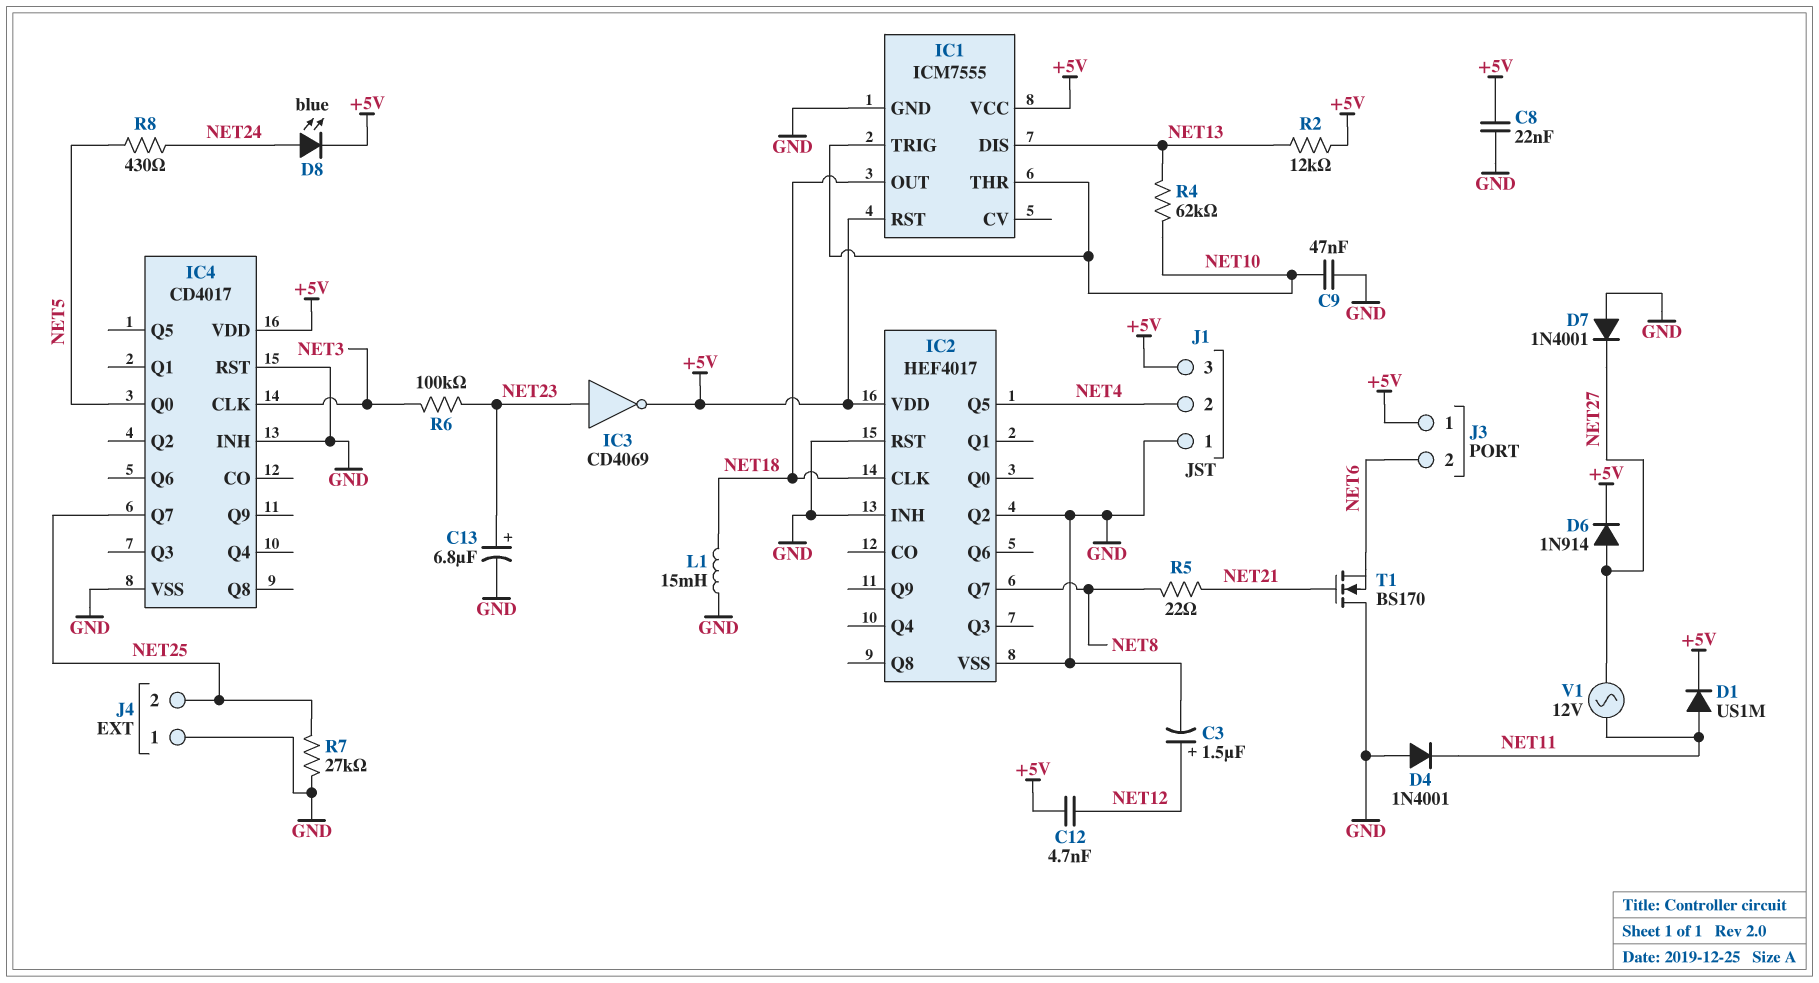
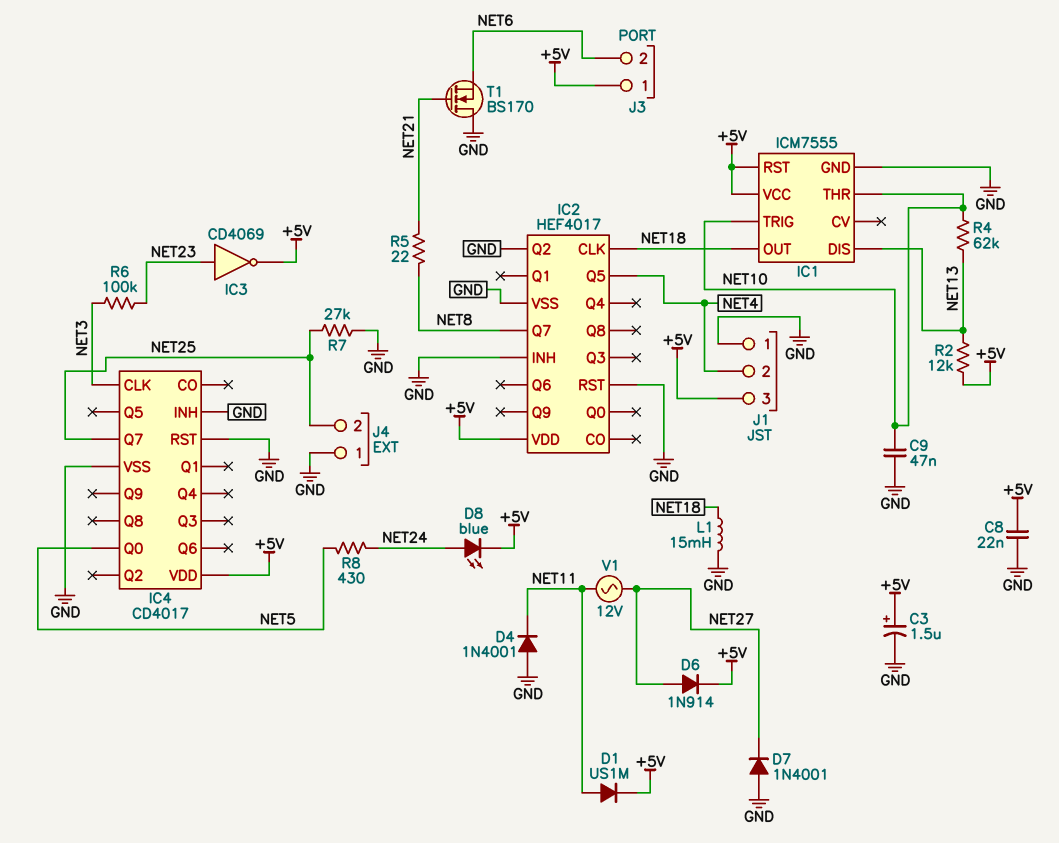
C3: 1.5uF (plus NET12, minus GND) -> 1.5uF (plus +5V, minus GND)
C12: 4.7nF (+5V, NET12) -> none
C13: 6.8uF (plus NET23, minus GND) -> none

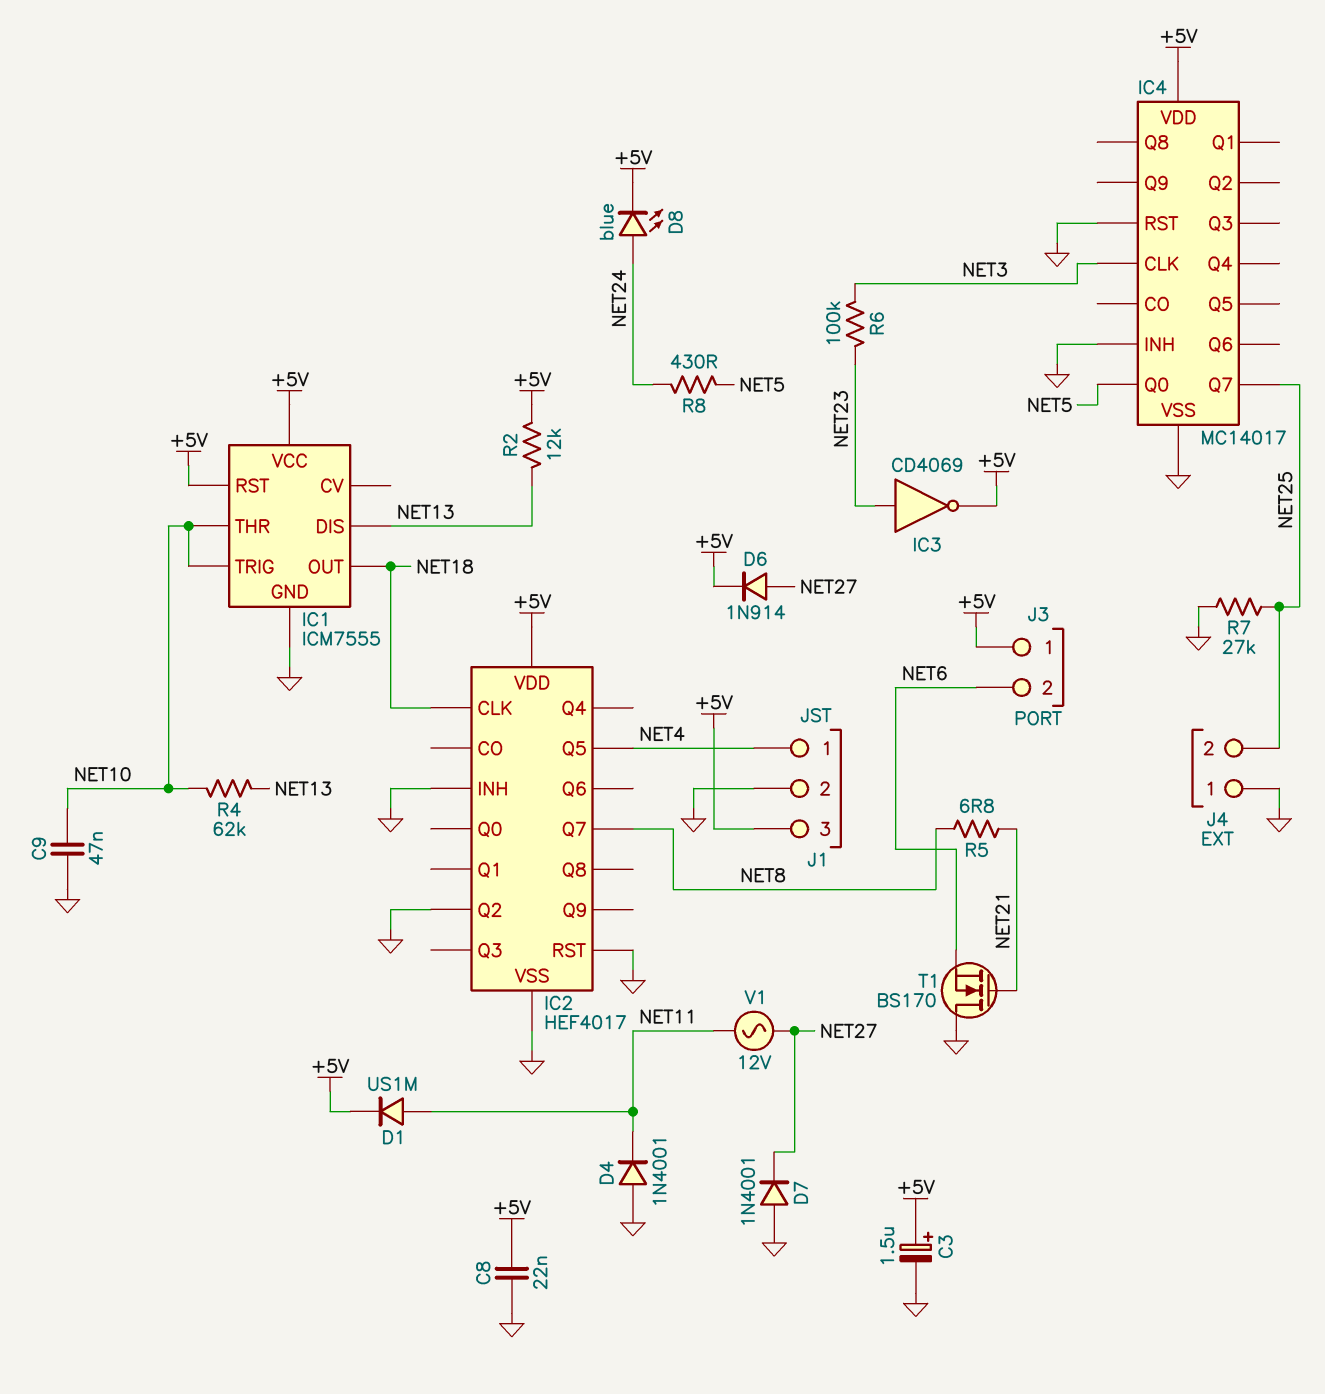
IC4: CD4017 -> MC14017
J1 pin 1: GND -> NET4
J1 pin 2: NET4 -> GND
L1: 15mH (GND, NET18) -> none
R5: 22 (NET8, NET21) -> 6.8 (NET8, NET21)

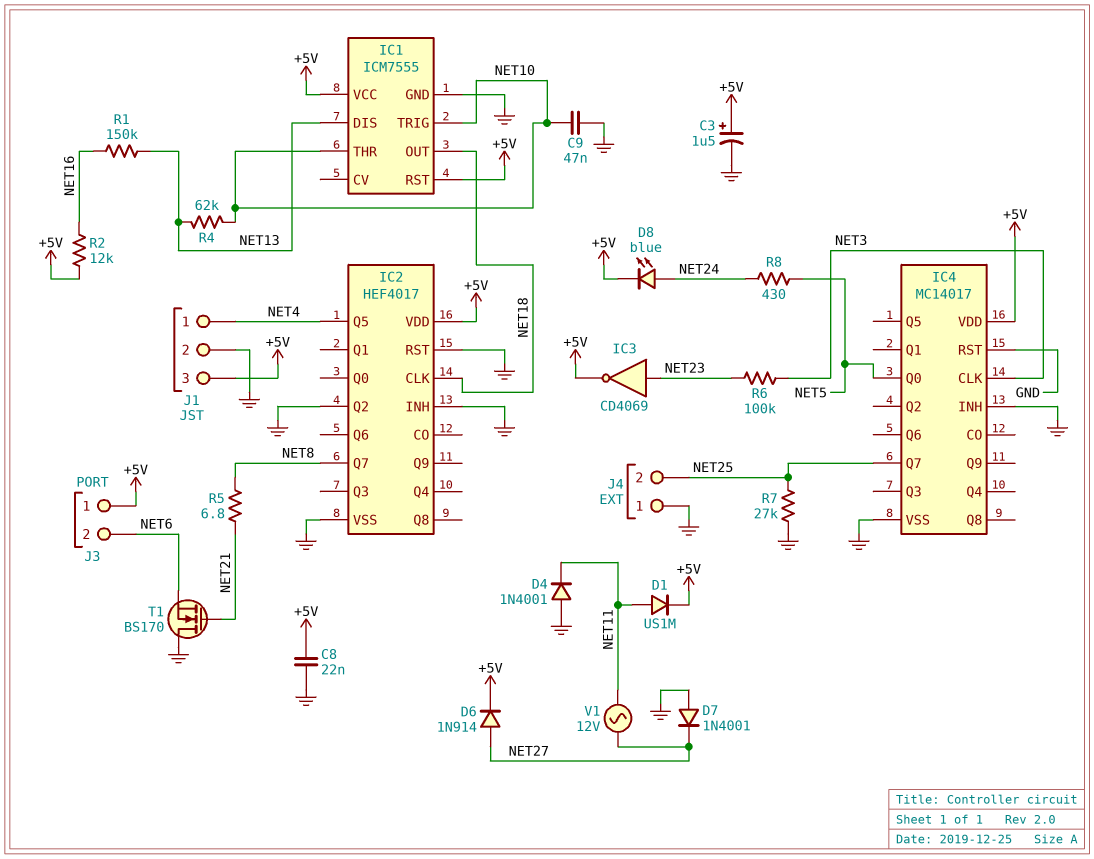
R1: none -> 150k (NET13, NET16)
R2: 12k (+5V, NET13) -> 12k (+5V, NET16)

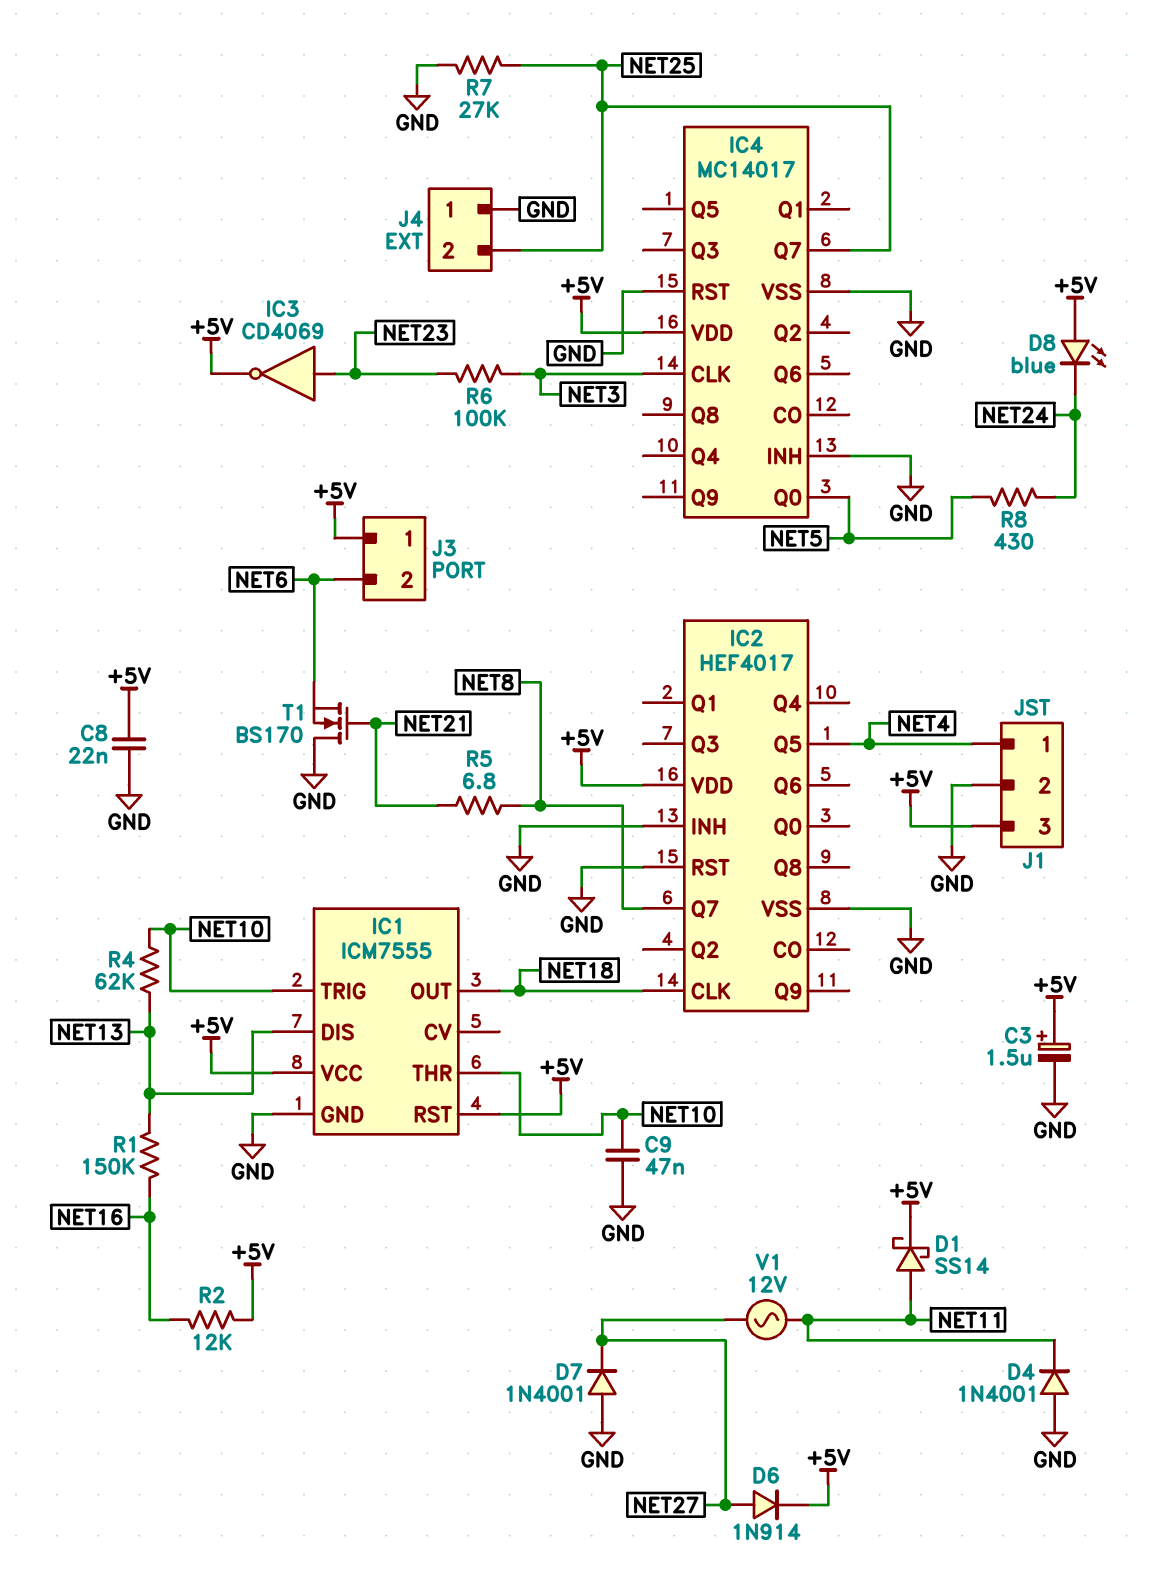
D1: diode US1M (A NET11, K +5V) -> schottky SS14 (A NET11, K +5V)
D8: LED blue (A NET24, K +5V) -> LED blue (A +5V, K NET24)
IC2 pin Q2: GND -> none

